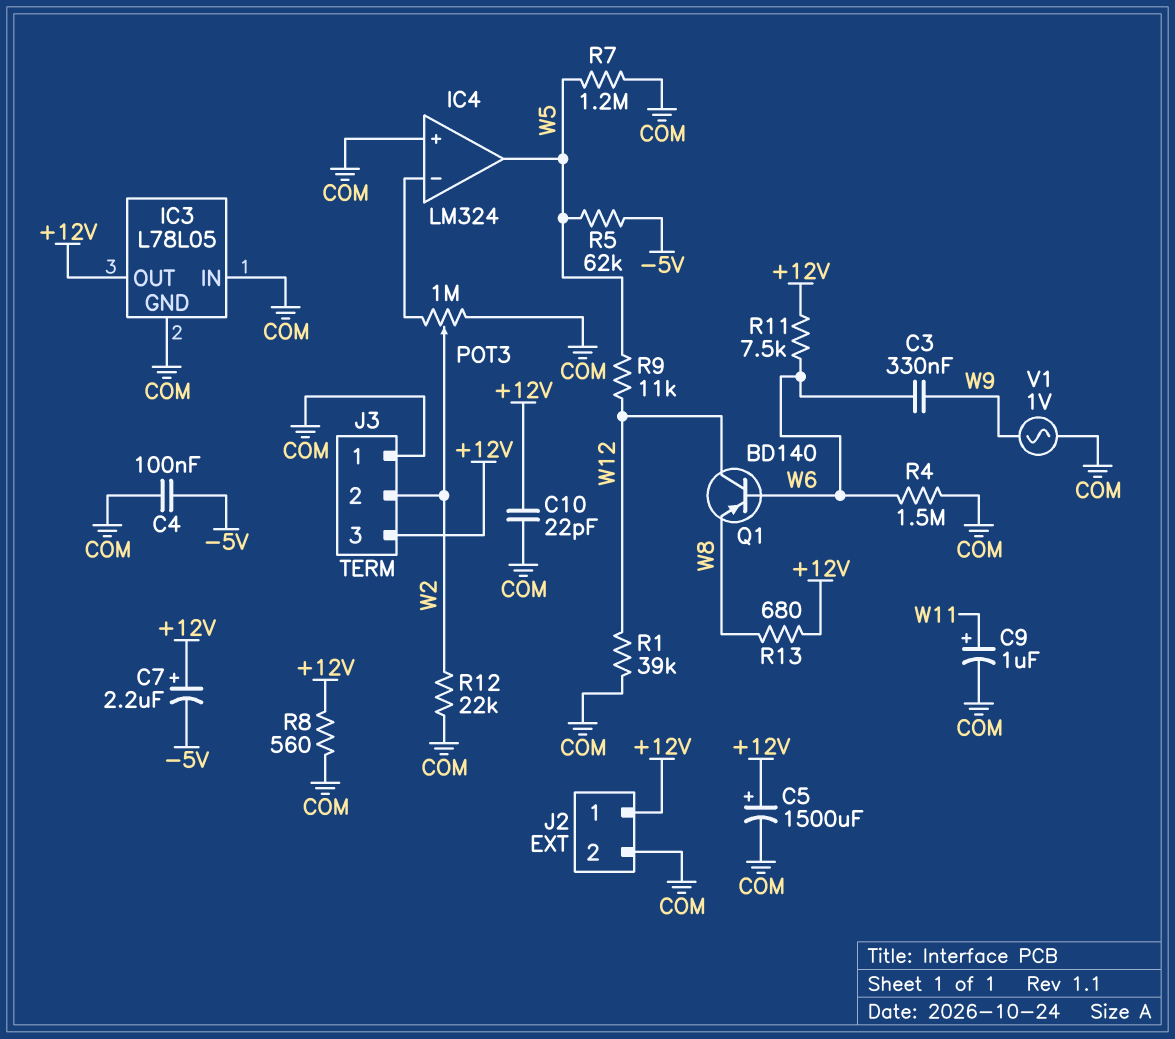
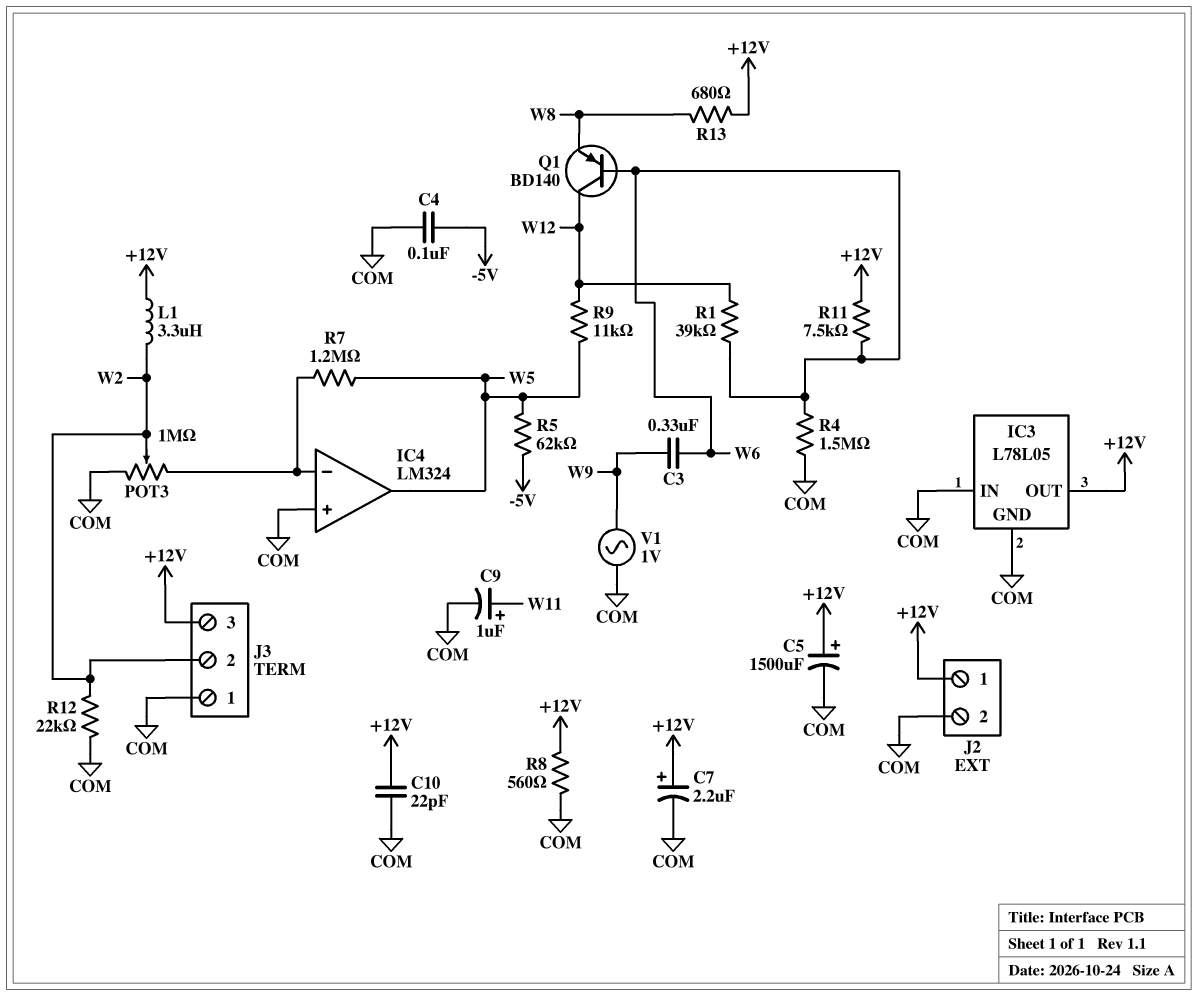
C7: 2.2uF (plus +12V, minus -5V) -> 2.2uF (plus +12V, minus COM)
L1: none -> 3.3uH (+12V, W2)
R1: 39k (COM, W12) -> 39k (W6, W12)
R7: 1.2M (COM, W5) -> 1.2M (IC4/in-, W5)

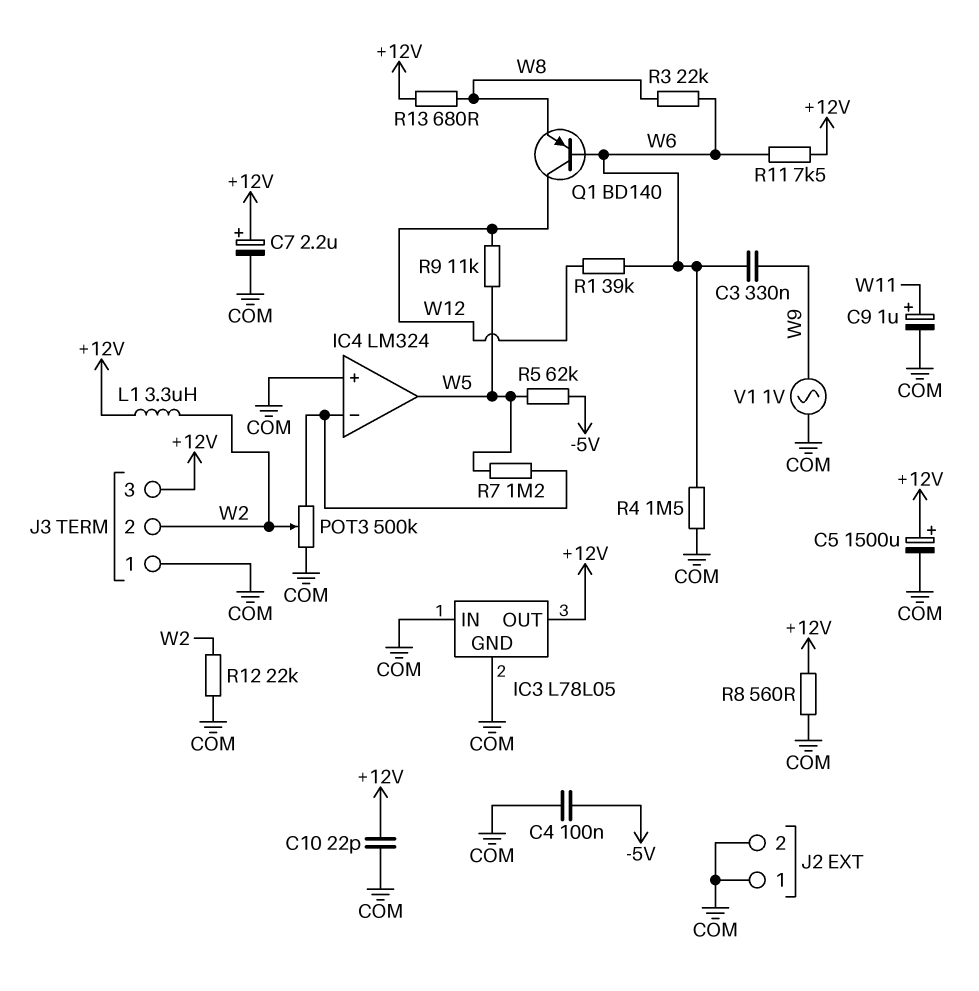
J2 pin 1: +12V -> COM
POT3: 1M (COM, IC4/in-, wiper W2) -> 500k (COM, IC4/in-, wiper W2)
R3: none -> 22k (W6, W8)

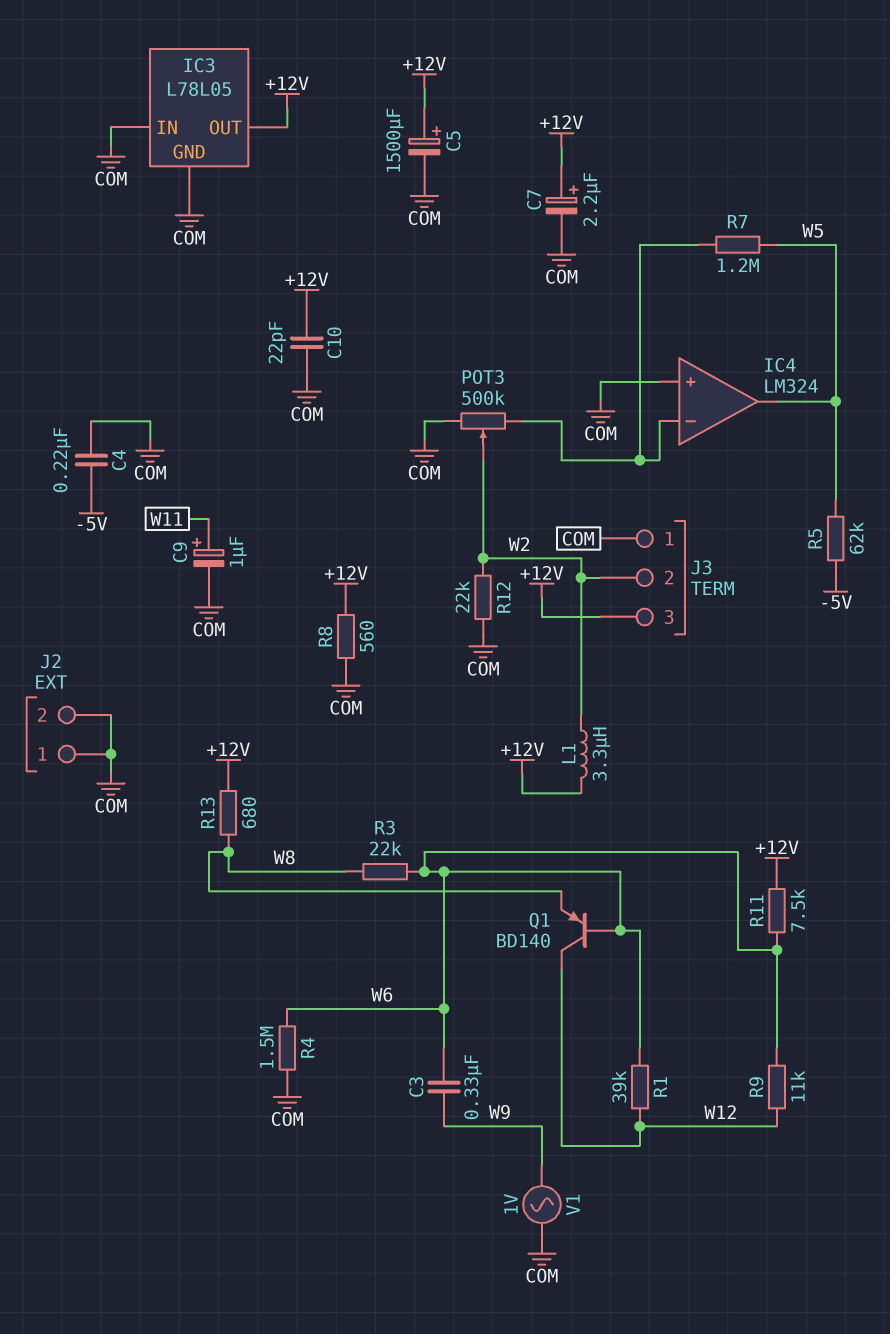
C4: 100nF (-5V, COM) -> 220nF (-5V, COM)
R9: 11k (W5, W12) -> 11k (W6, W12)

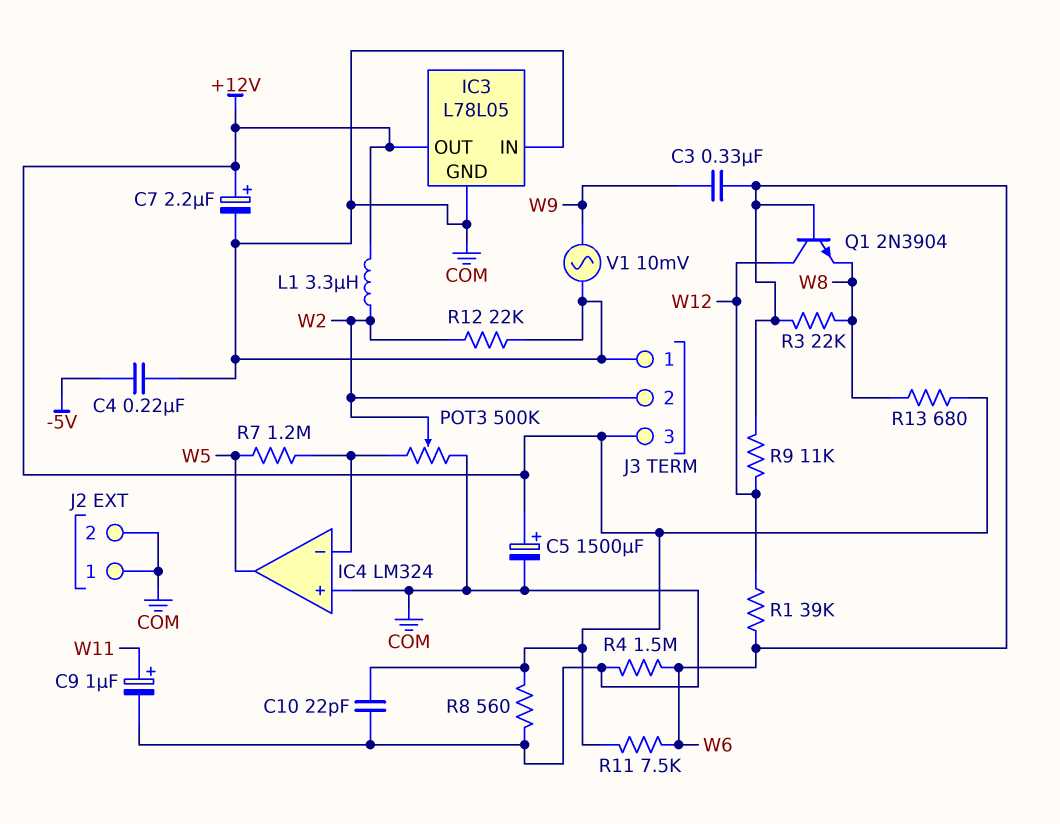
Q1: PNP BD140 (B W6, C W12, E W8) -> NPN 2N3904 (B W6, C W12, E W8)
R5: 62k (-5V, W5) -> none
V1: AC 1V (COM, W9) -> AC 10mV (COM, W9)

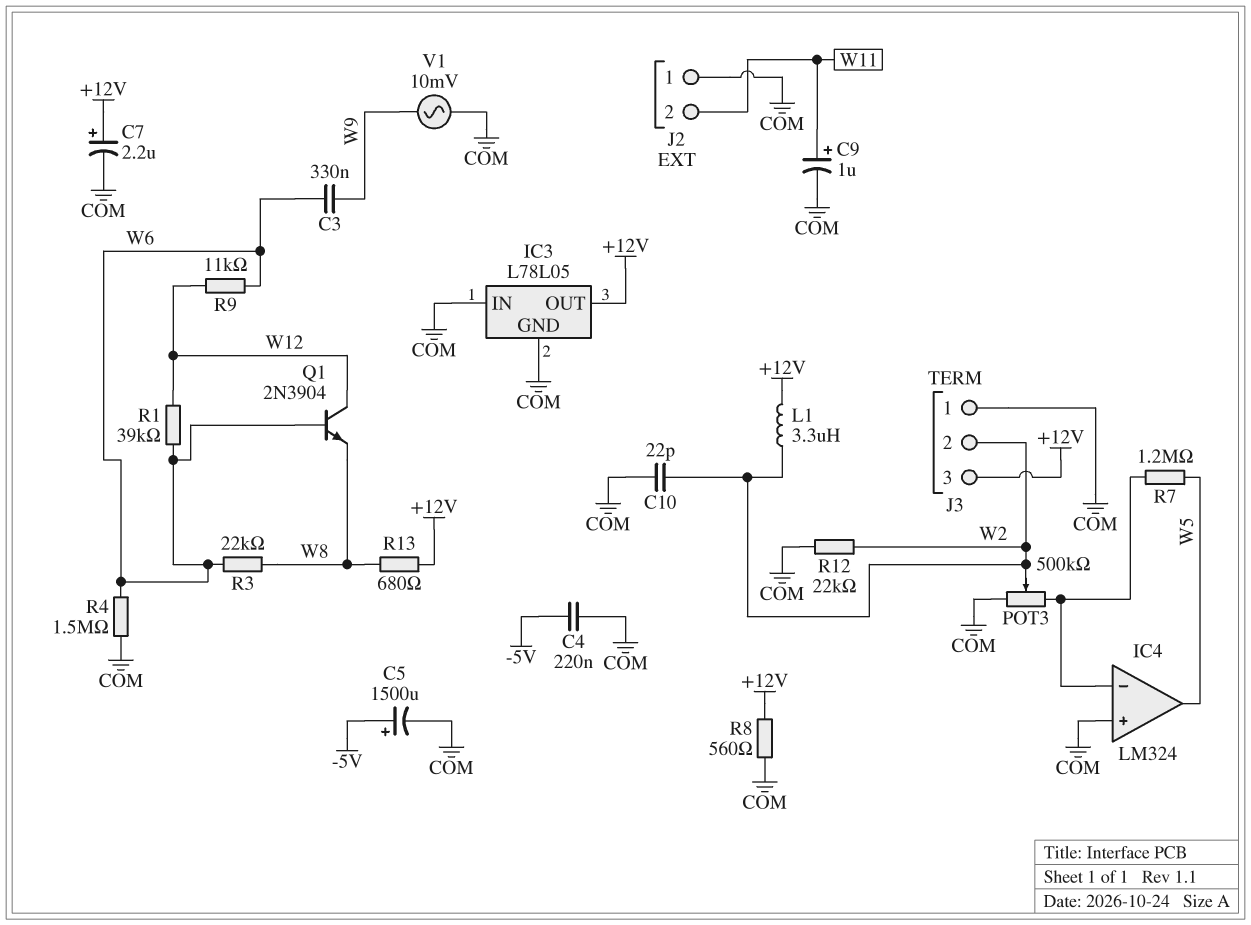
C5: 1500uF (plus +12V, minus COM) -> 1500uF (plus -5V, minus COM)
C10: 22pF (+12V, COM) -> 22pF (COM, W2)
J2 pin 2: COM -> W11
R11: 7.5k (+12V, W6) -> none

